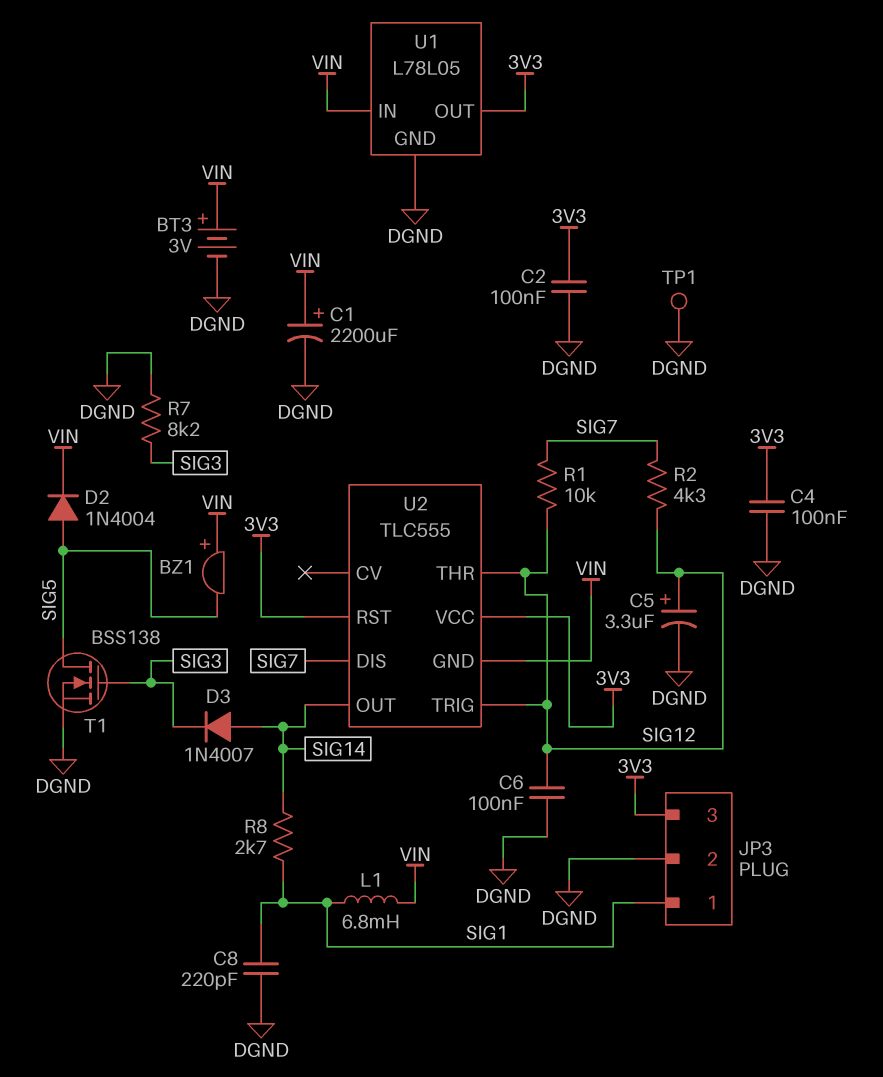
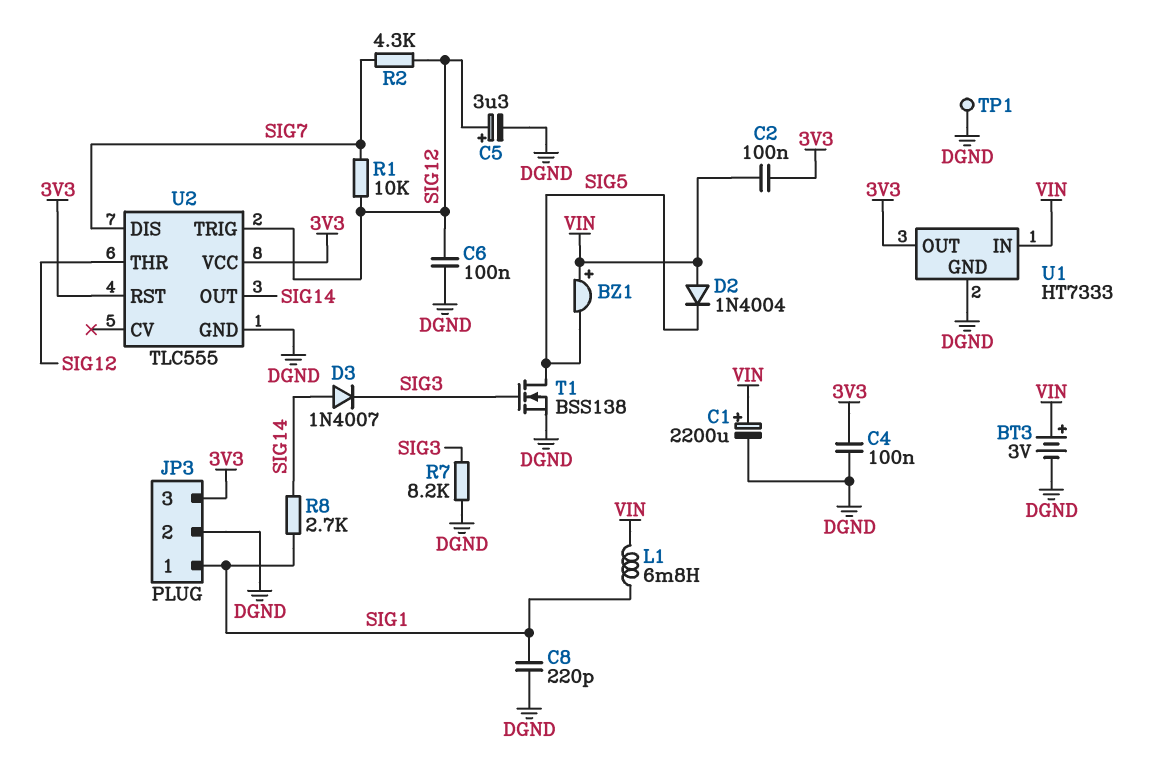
C2: 100nF (3V3, DGND) -> 100nF (3V3, VIN)
D2: diode 1N4004 (A SIG5, K VIN) -> diode 1N4004 (A VIN, K SIG5)
U1: L78L05 -> HT7333
U2 pin GND: VIN -> DGND

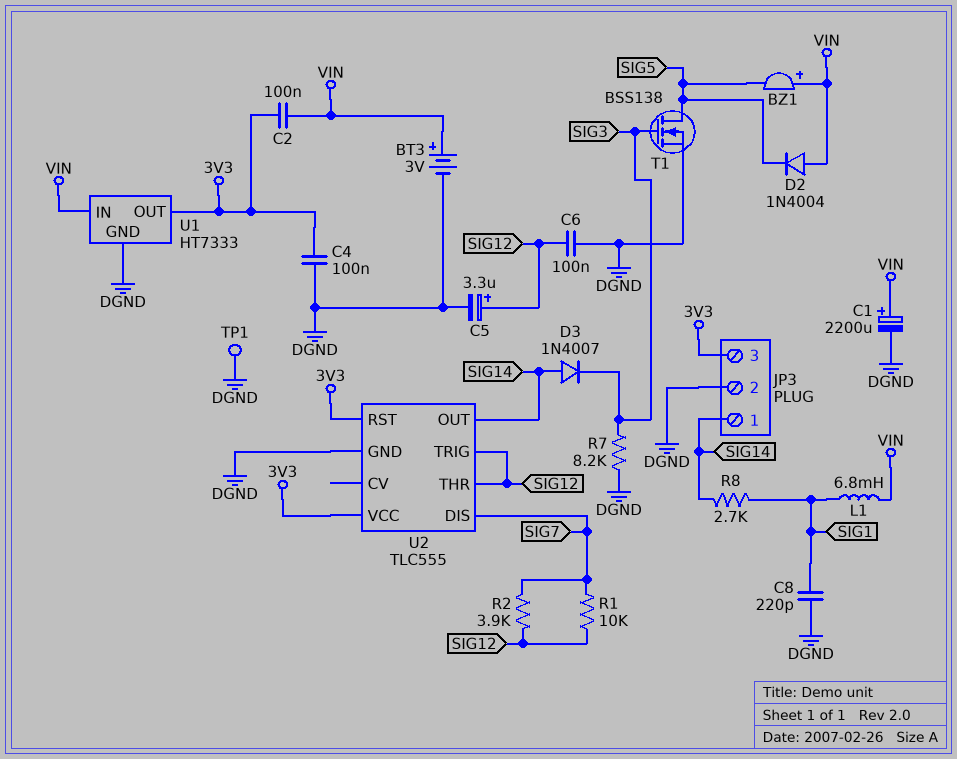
JP3 pin 1: SIG1 -> SIG14
R2: 4.3k (SIG7, SIG12) -> 3.9k (SIG7, SIG12)

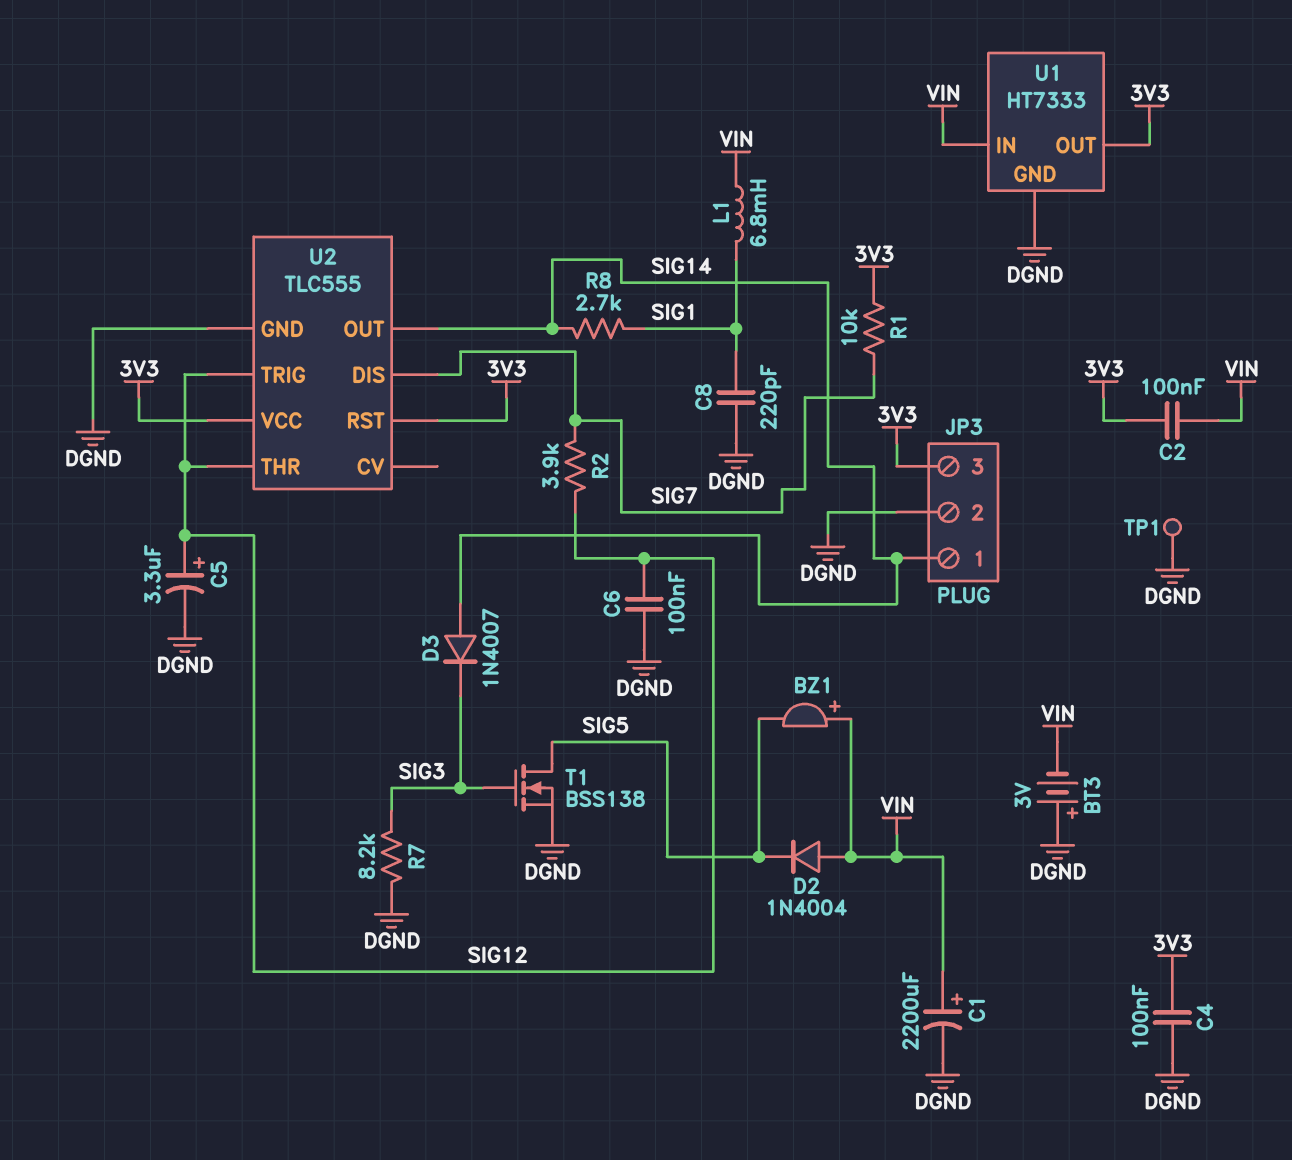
BT3: 3V (plus VIN, minus DGND) -> 3V (plus DGND, minus VIN)
R1: 10k (SIG7, SIG12) -> 10k (3V3, SIG7)

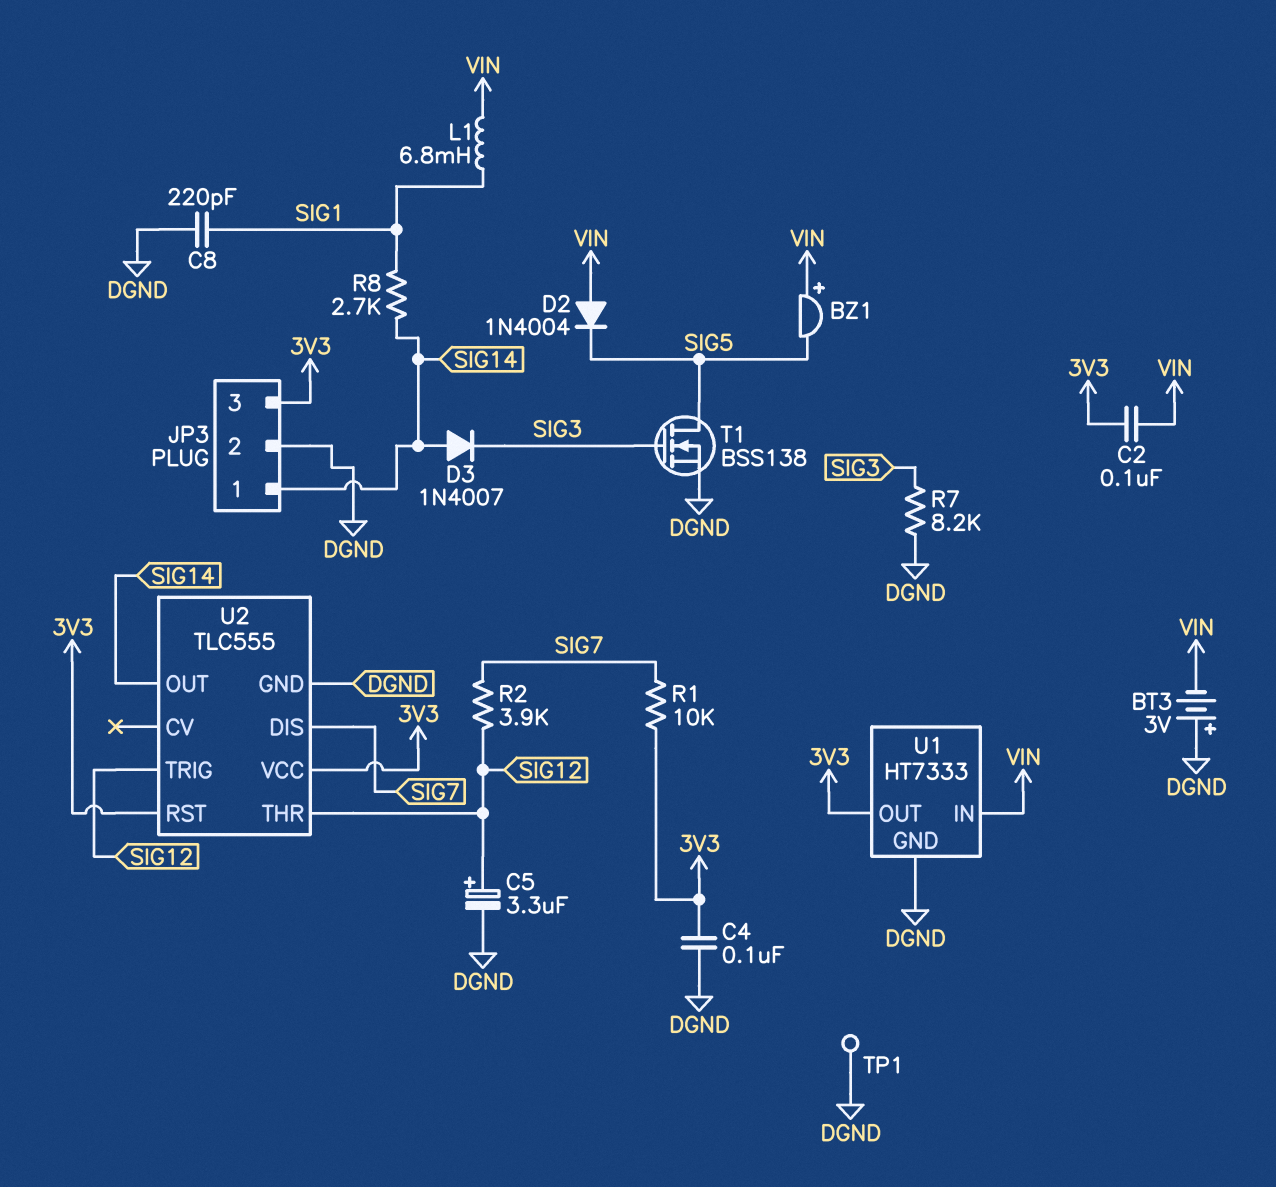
C1: 2200uF (plus VIN, minus DGND) -> none
C6: 100nF (DGND, SIG12) -> none

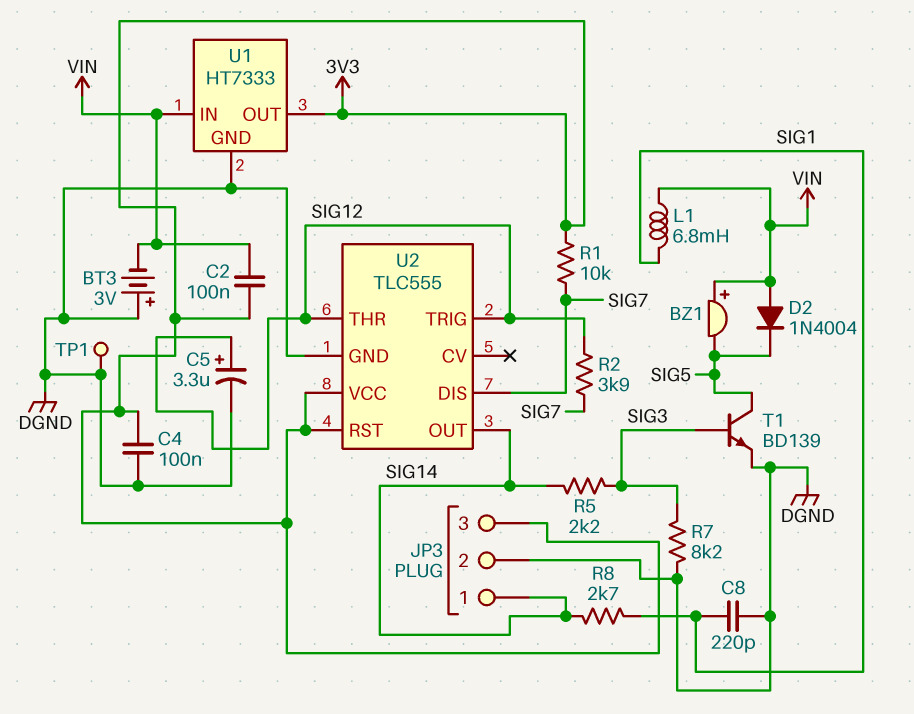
D3: diode 1N4007 (A SIG14, K SIG3) -> none
R5: none -> 2.2k (SIG3, SIG14)
T1: NMOS BSS138 (G SIG3, D SIG5, S DGND) -> NPN BD139 (B SIG3, C SIG5, E DGND)

